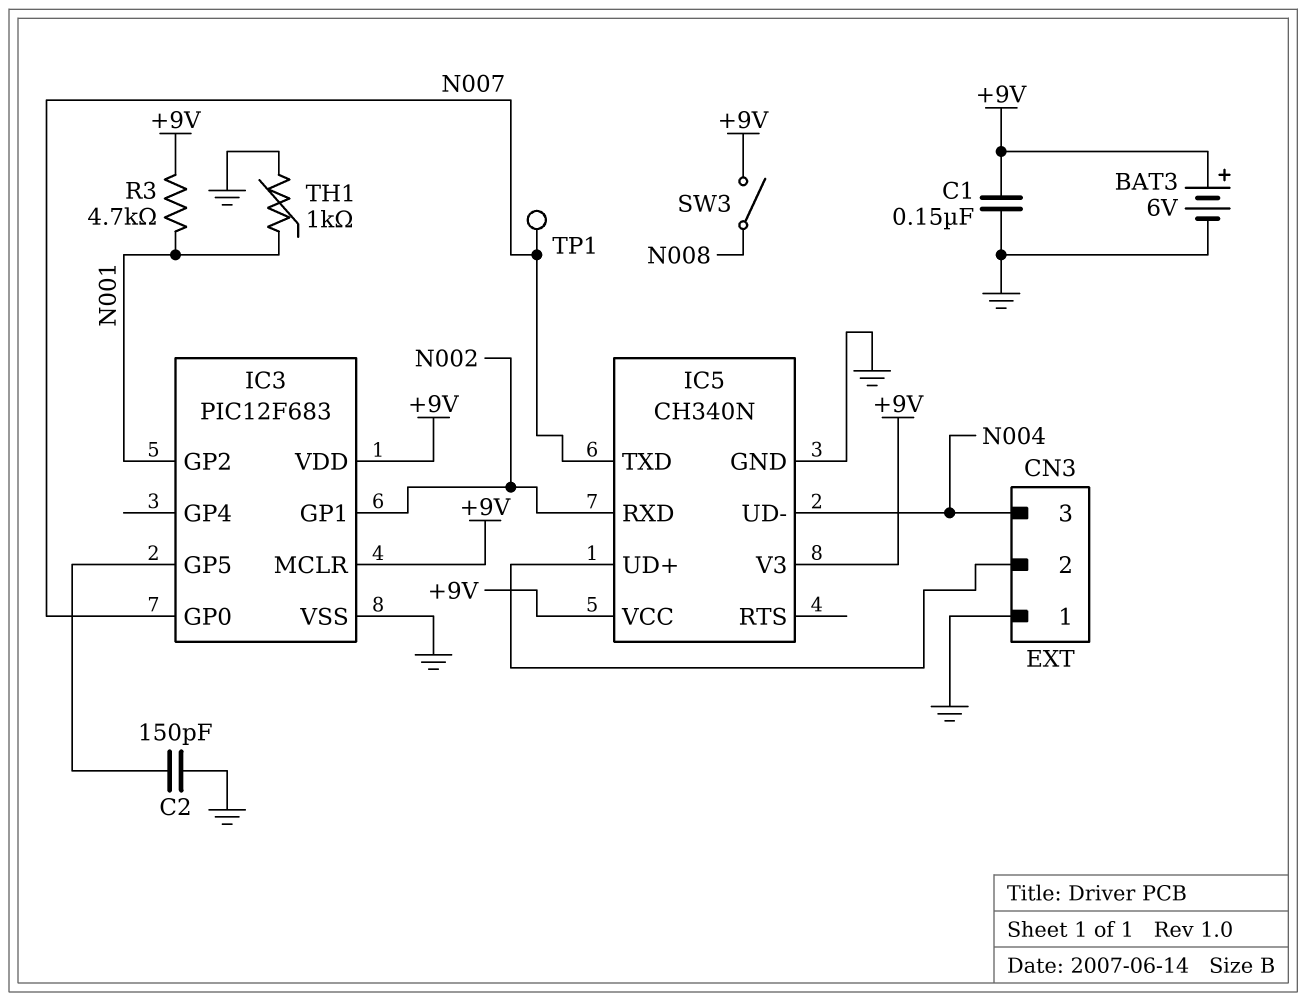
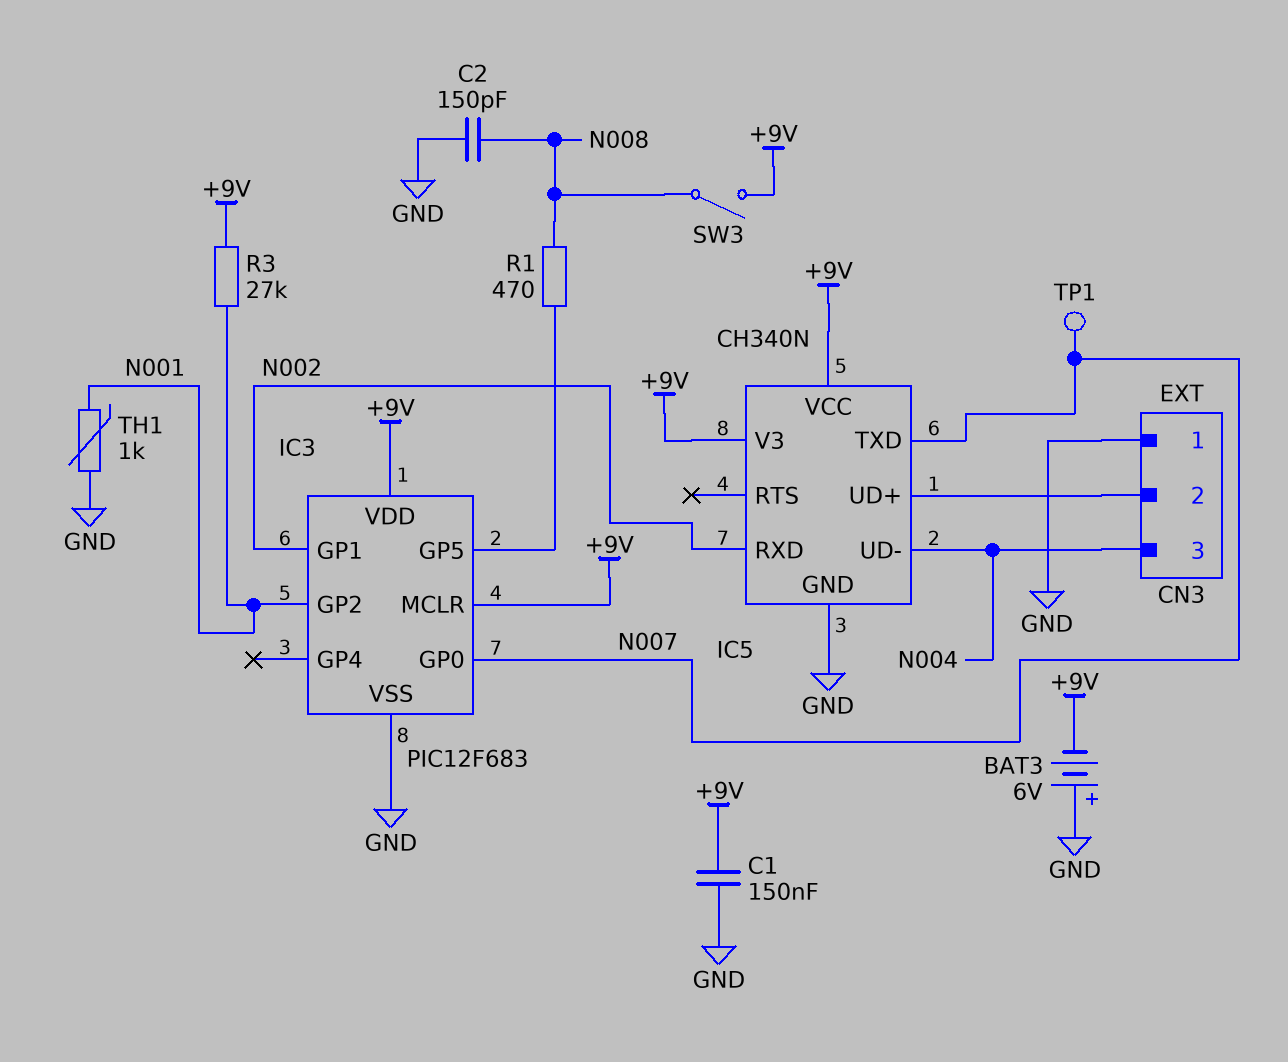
BAT3: 6V (plus +9V, minus GND) -> 6V (plus GND, minus +9V)
C2: 150pF (GND, IC3/GP5) -> 150pF (GND, N008)
R1: none -> 470 (IC3/GP5, N008)
R3: 4.7k (+9V, N001) -> 27k (+9V, N001)

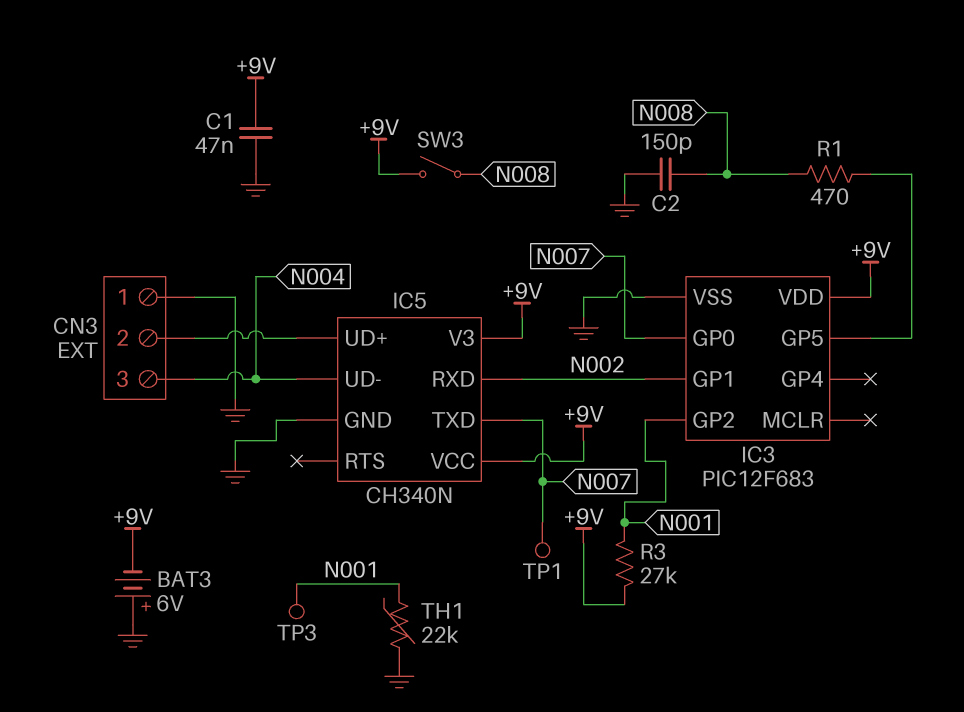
C1: 150nF (+9V, GND) -> 47nF (+9V, GND)
IC3 pin MCLR: +9V -> none
TH1: 1k (GND, N001) -> 22k (GND, N001)
TP3: none -> test point (N001)

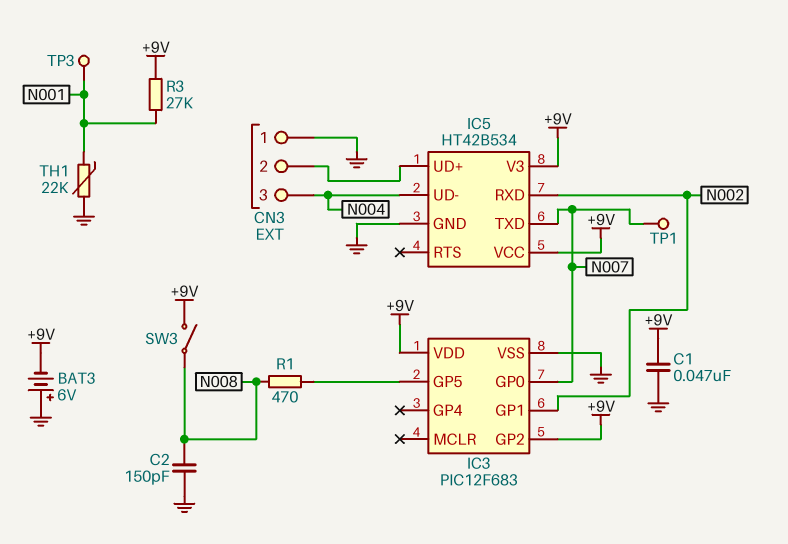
IC3 pin GP2: N001 -> +9V
IC5: CH340N -> HT42B534

